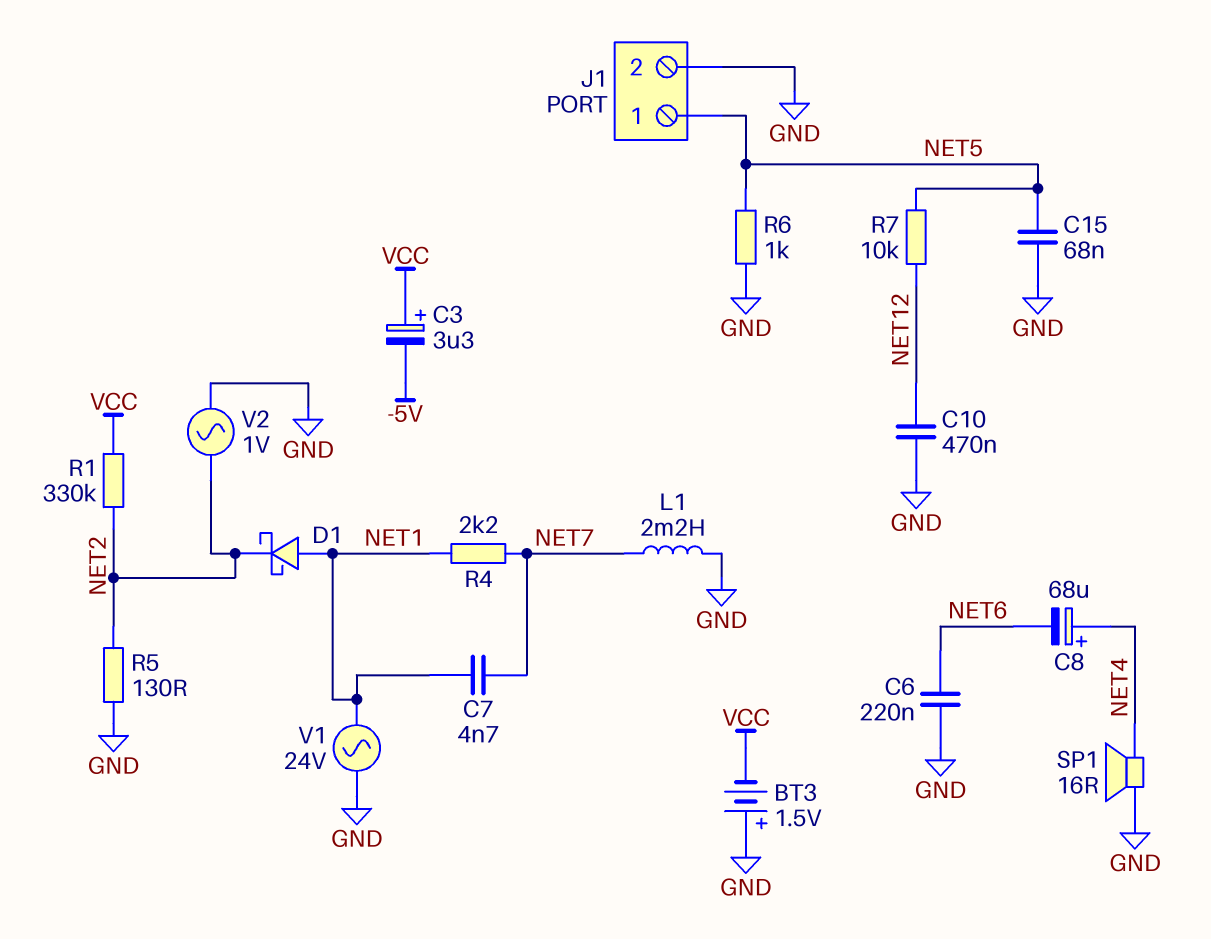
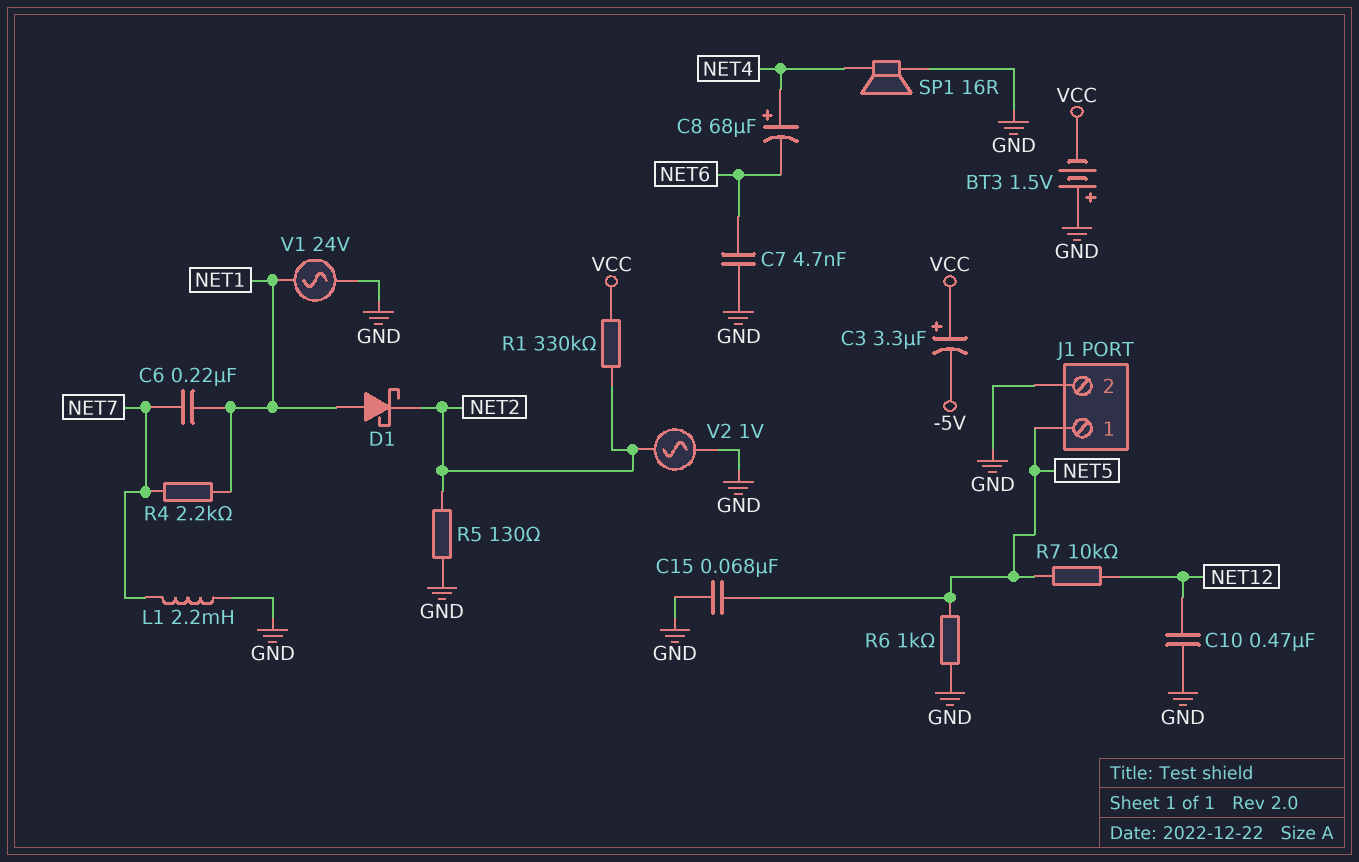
C6: 220nF (GND, NET6) -> 220nF (NET1, NET7)
C7: 4.7nF (NET1, NET7) -> 4.7nF (GND, NET6)

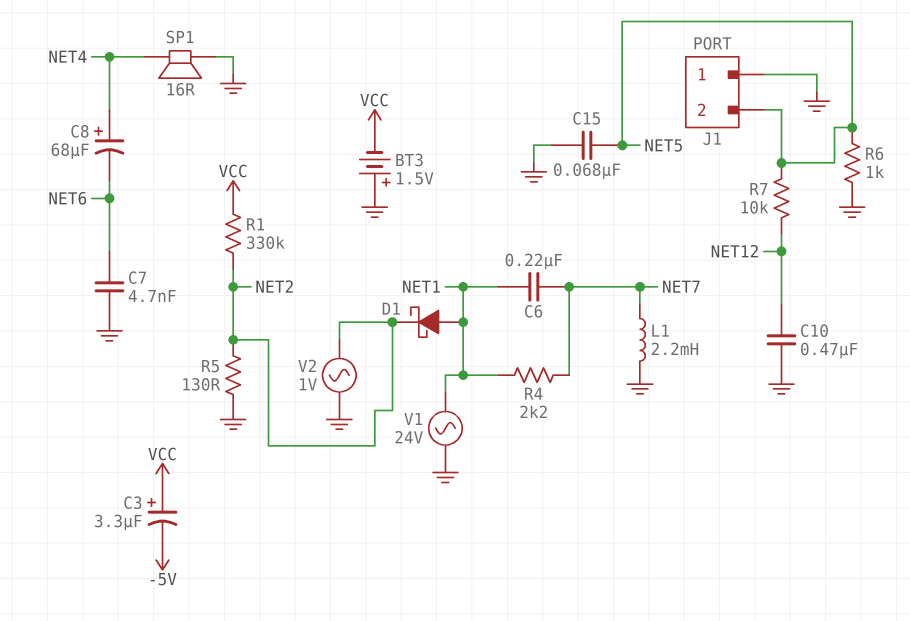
J1 pin 1: NET5 -> GND
J1 pin 2: GND -> NET5

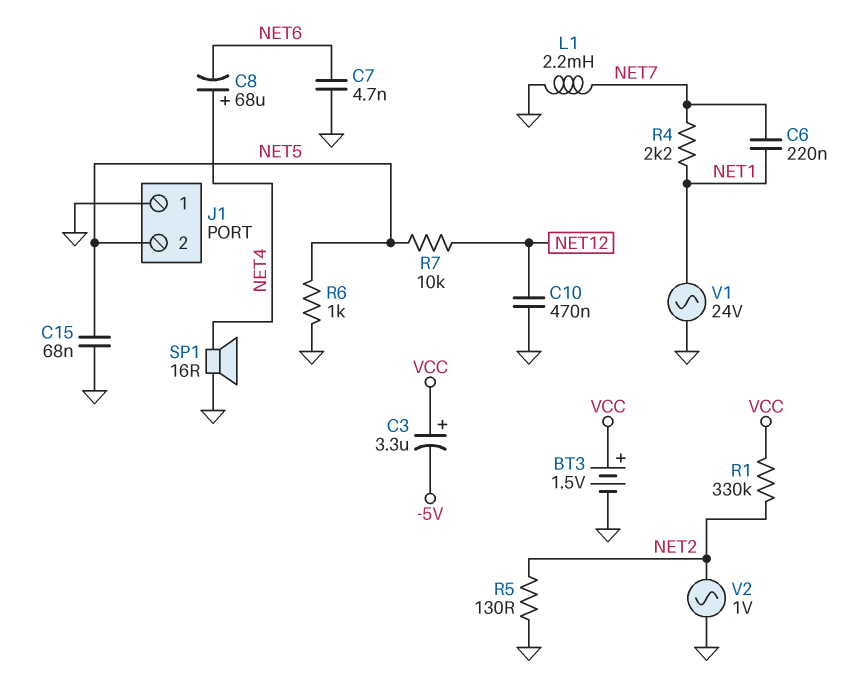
BT3: 1.5V (plus GND, minus VCC) -> 1.5V (plus VCC, minus GND)
D1: schottky (A NET1, K NET2) -> none

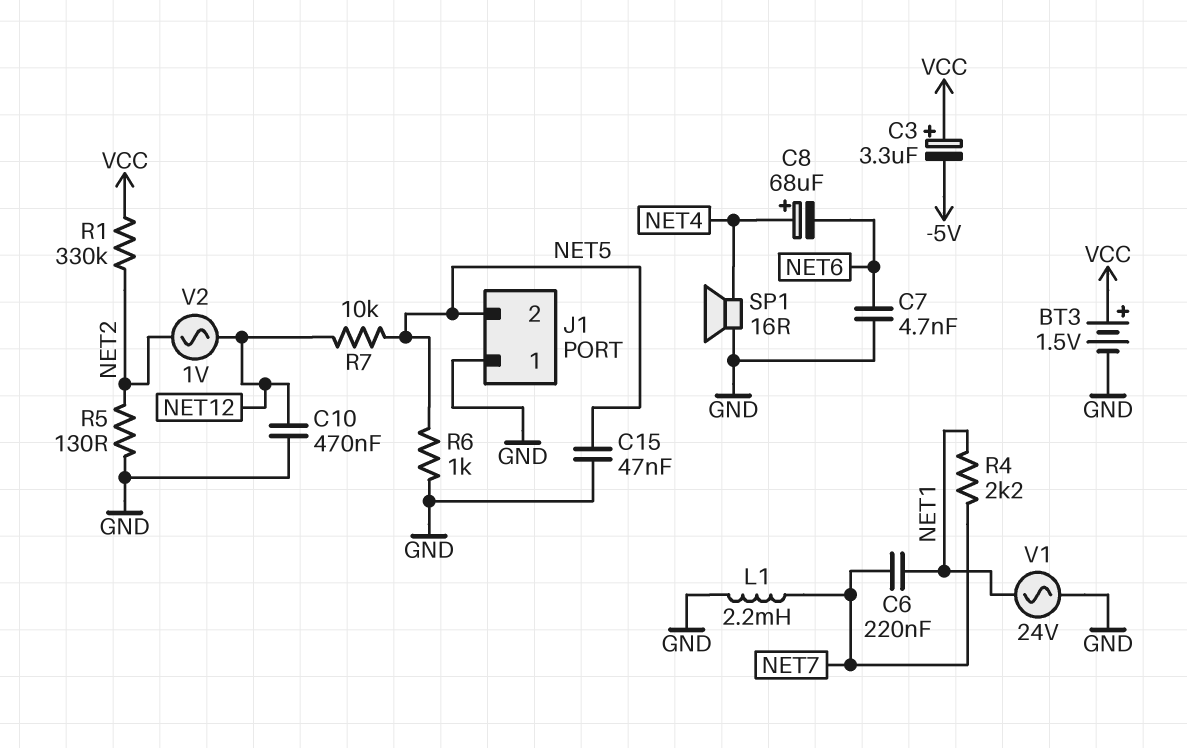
C15: 68nF (GND, NET5) -> 47nF (GND, NET5)
V2: AC 1V (GND, NET2) -> AC 1V (NET2, NET12)

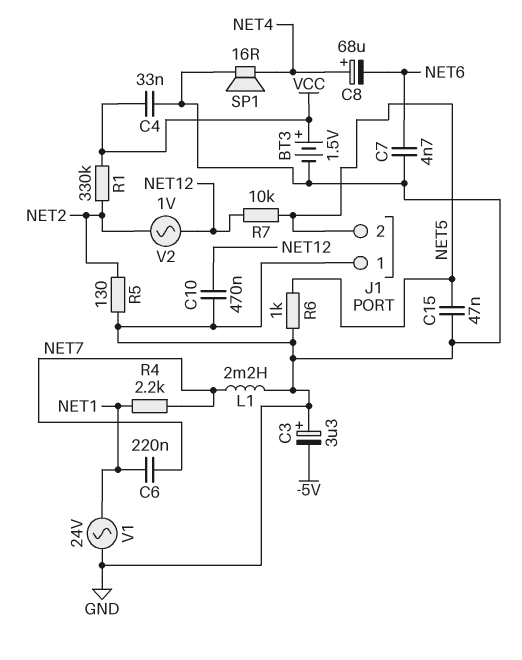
C3: 3.3uF (plus VCC, minus -5V) -> 3.3uF (plus GND, minus -5V)
C4: none -> 33nF (GND, VCC)

